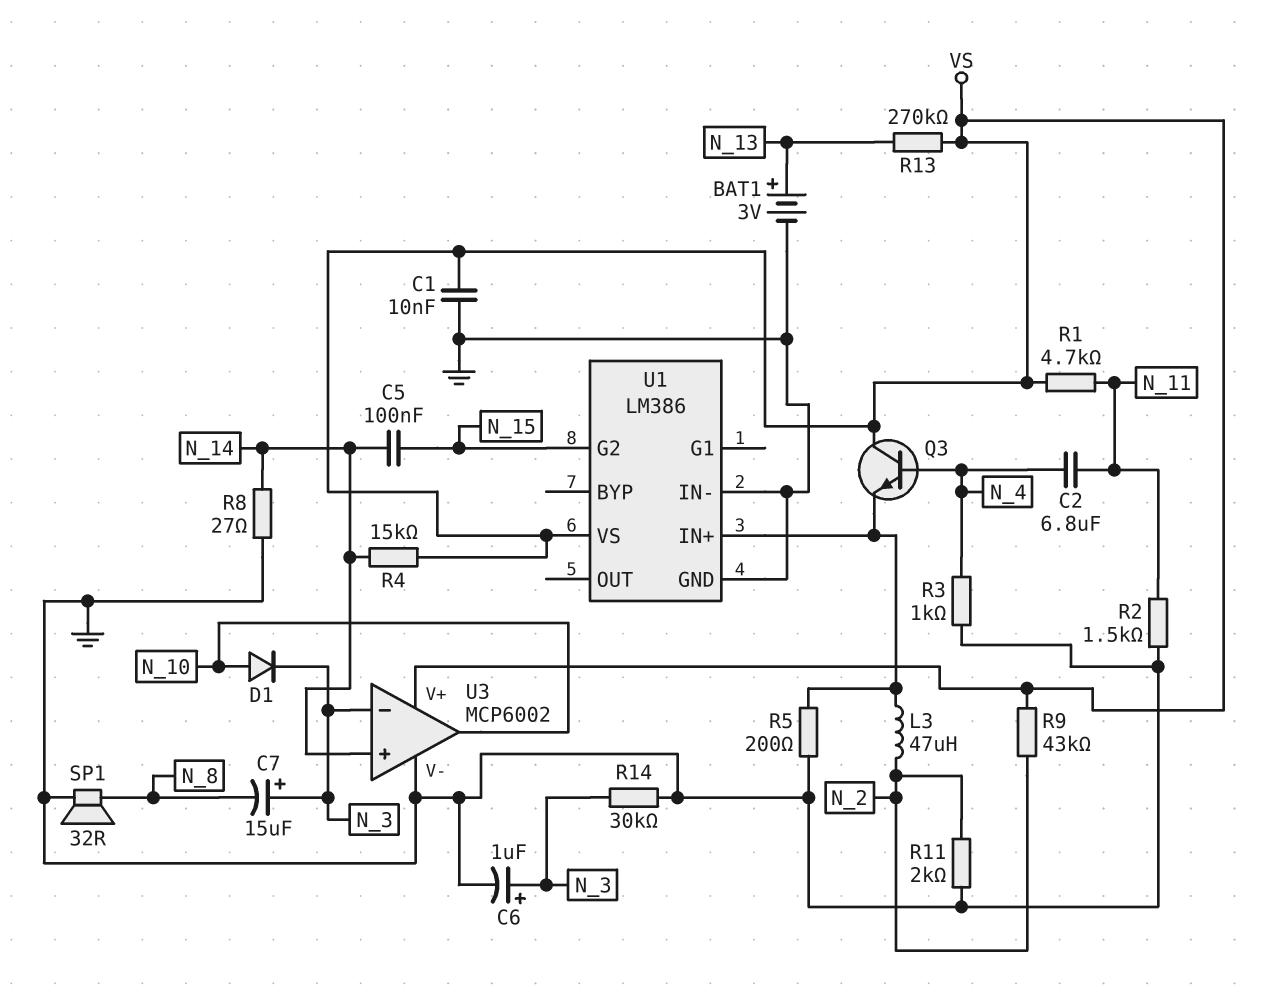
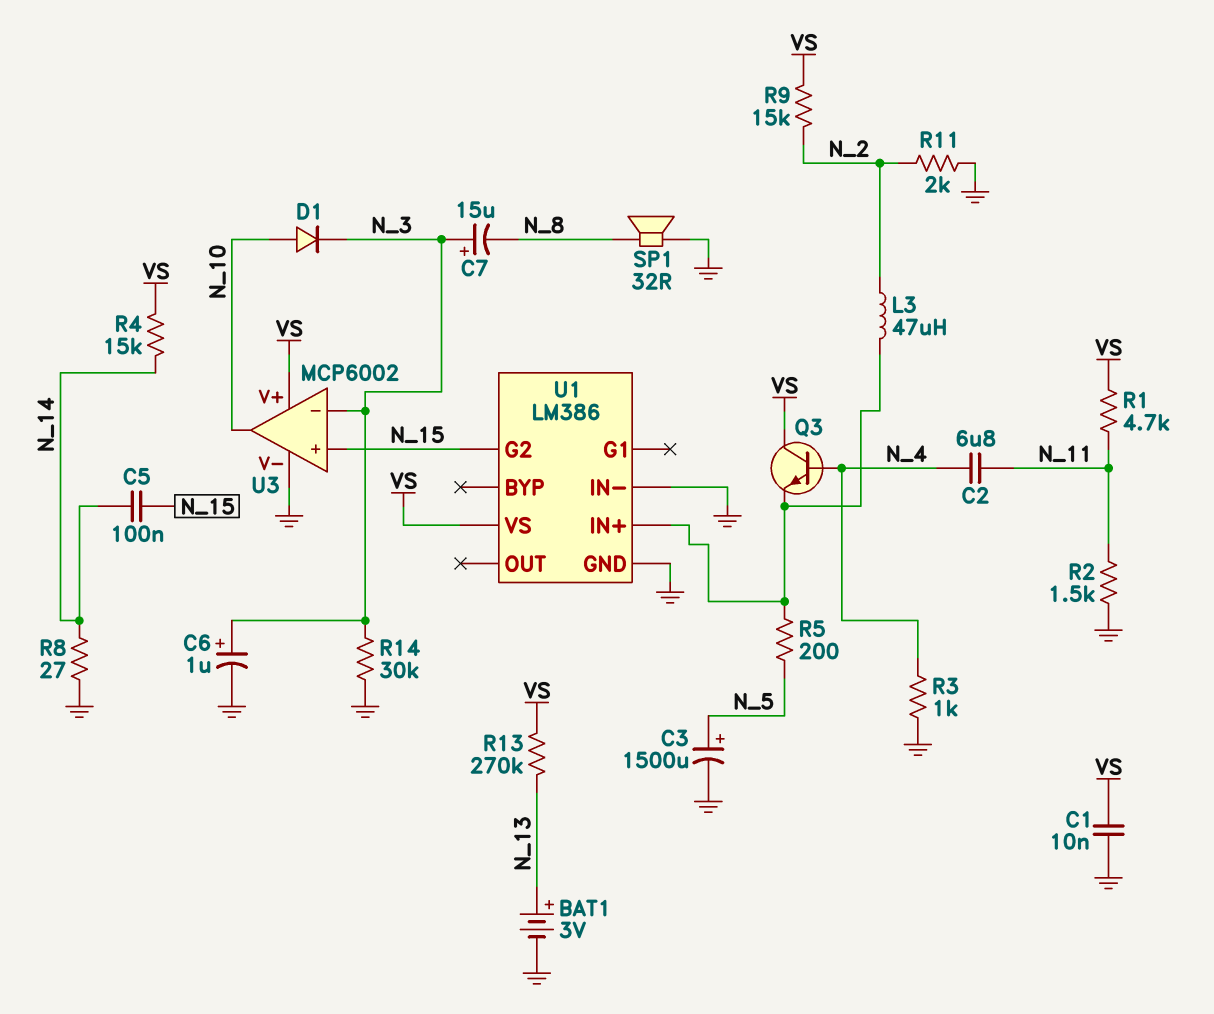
C3: none -> 1500uF (plus N_5, minus GND)
R5: 200 (GND, U1/IN+) -> 200 (N_5, U1/IN+)
R9: 43k (N_2, VS) -> 15k (N_2, VS)
U3 pin in+: N_14 -> N_15

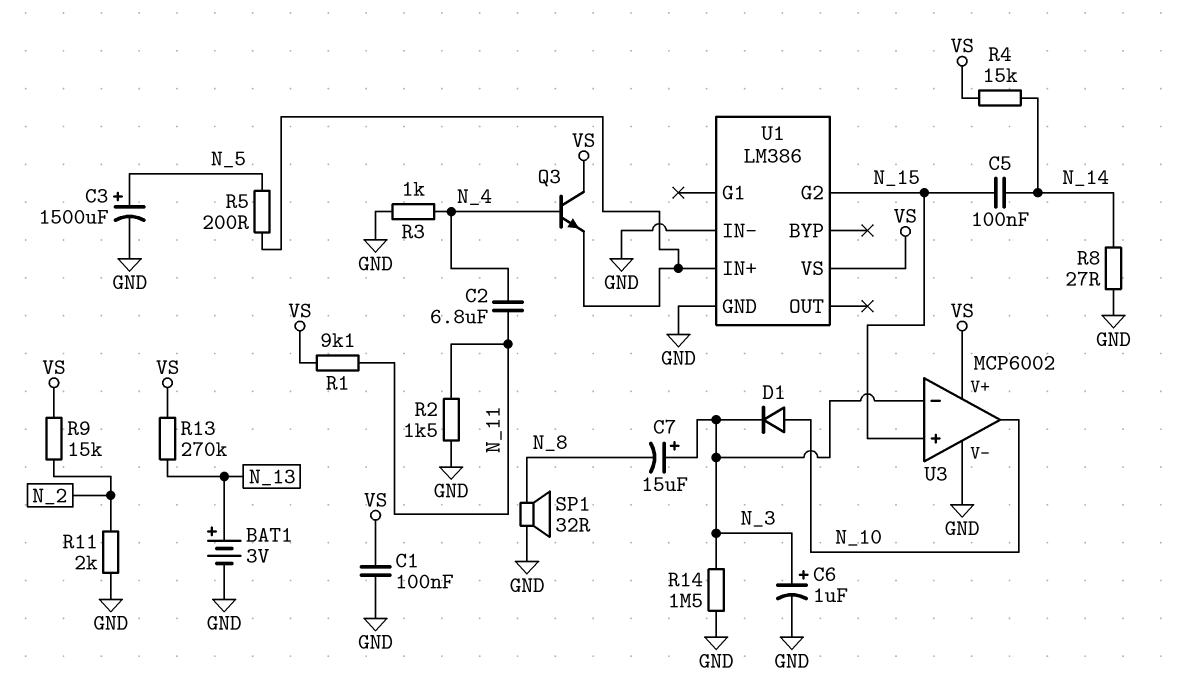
C1: 10nF (GND, VS) -> 100nF (GND, VS)
L3: 47uH (N_2, U1/IN+) -> none
R1: 4.7k (N_11, VS) -> 9.1k (N_11, VS)
R14: 30k (GND, N_3) -> 1.5M (GND, N_3)

